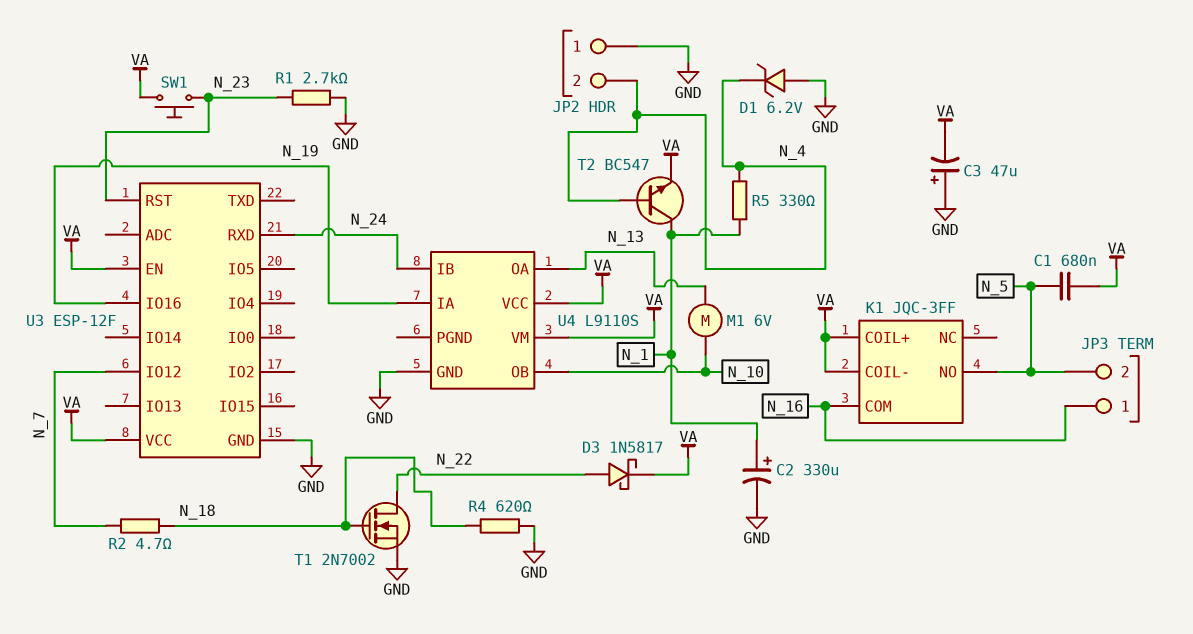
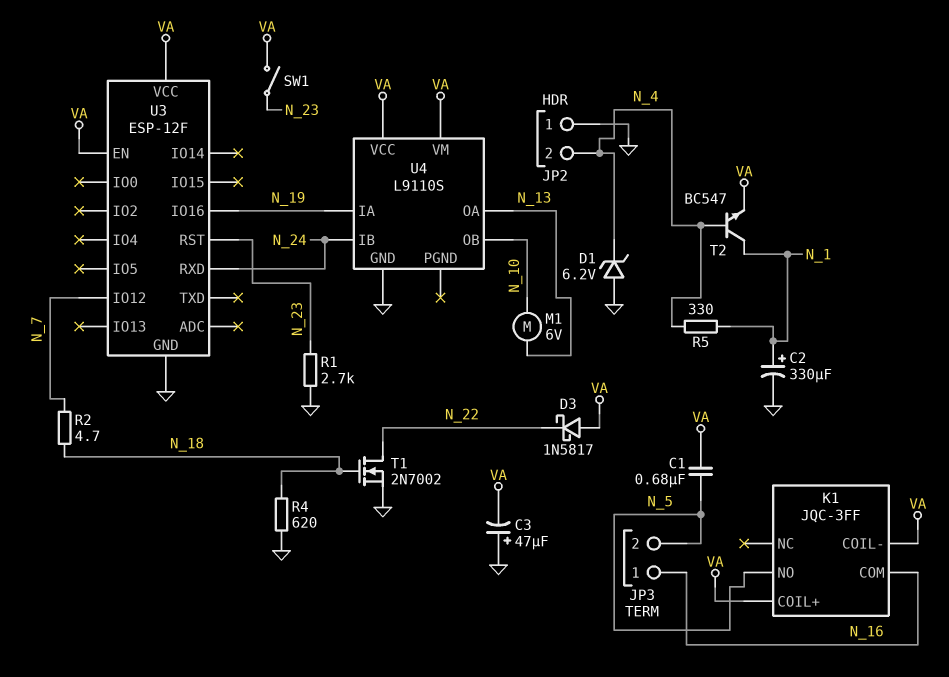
D3: schottky 1N5817 (A N_22, K VA) -> schottky 1N5817 (A VA, K N_22)
SW1: button (N_23, VA) -> switch (N_23, VA)

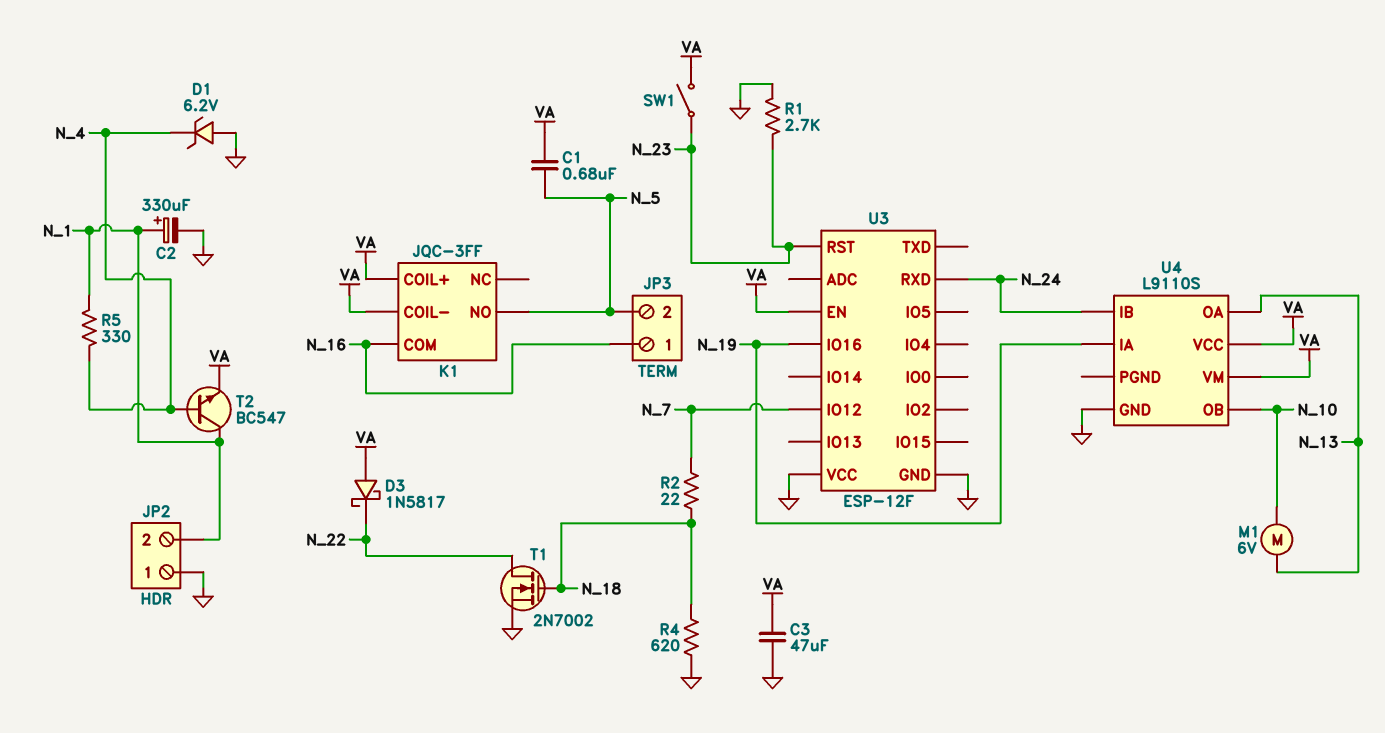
C3: 47uF (plus GND, minus VA) -> 47uF (GND, VA)
JP2 pin 2: N_4 -> N_1
R2: 4.7 (N_7, N_18) -> 22 (N_7, N_18)
U3 pin VCC: VA -> GND

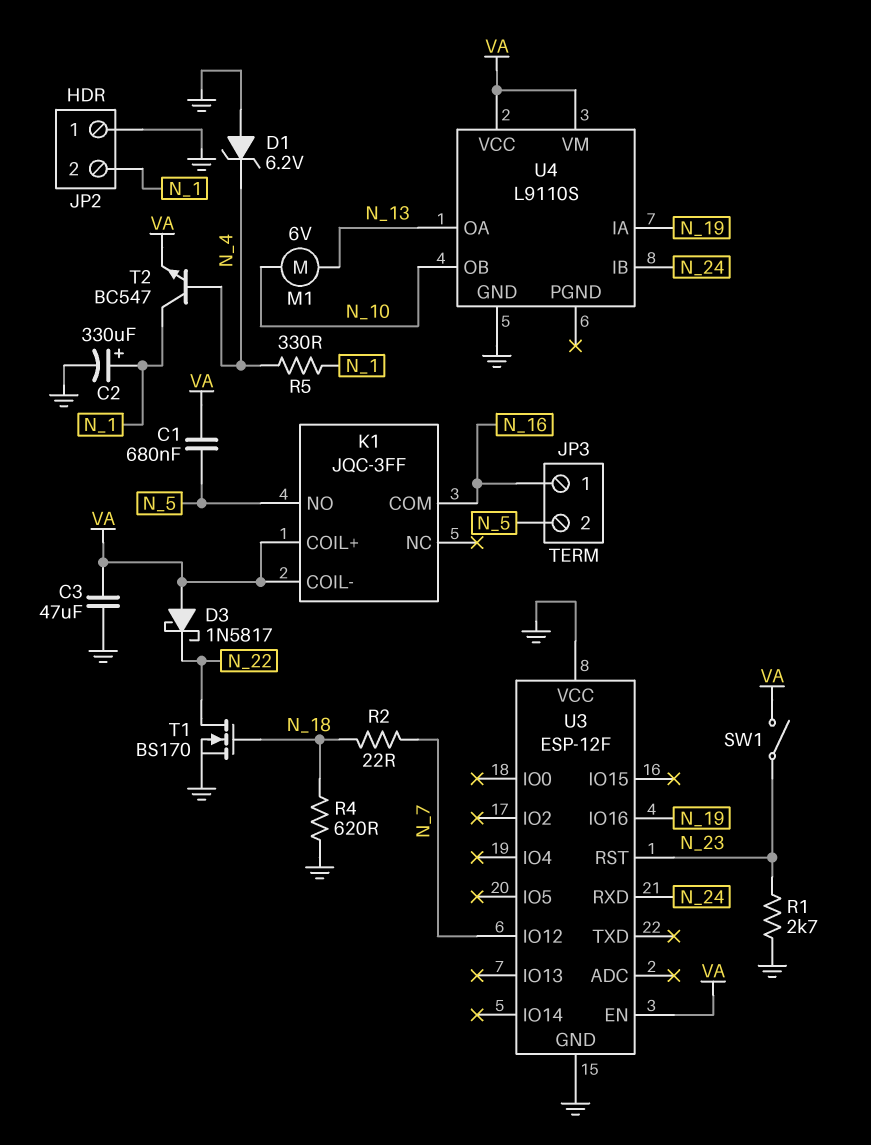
T1: NMOS 2N7002 (G N_18, D N_22, S GND) -> NMOS BS170 (G N_18, D N_22, S GND)

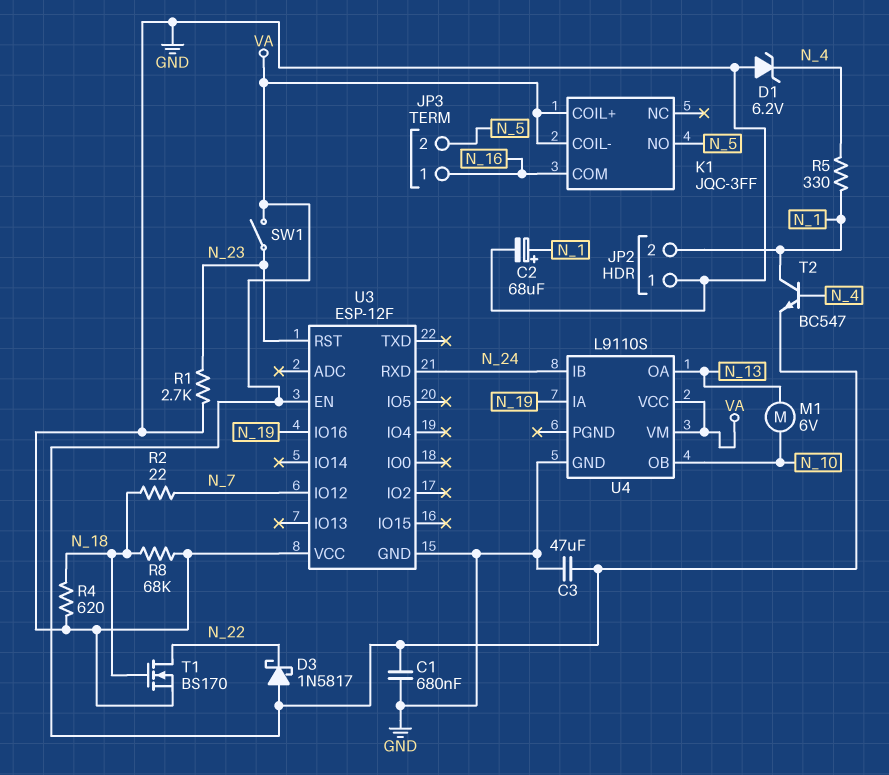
C1: 680nF (N_5, VA) -> 680nF (GND, VA)
C2: 330uF (plus N_1, minus GND) -> 68uF (plus N_1, minus GND)
R8: none -> 68k (GND, N_18)

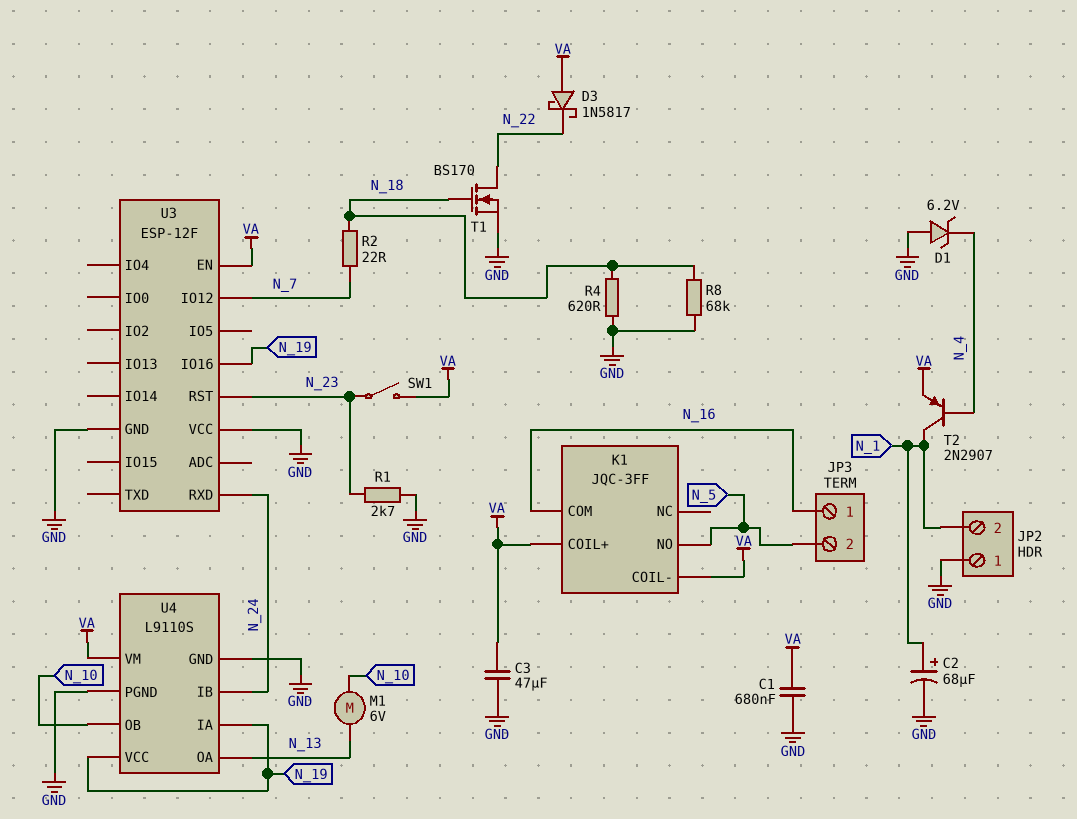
R5: 330 (N_1, N_4) -> none
T2: NPN BC547 (B N_4, C N_1, E VA) -> PNP 2N2907 (B N_4, C N_1, E VA)
U4 pin PGND: none -> GND
U4 pin VCC: VA -> N_19

